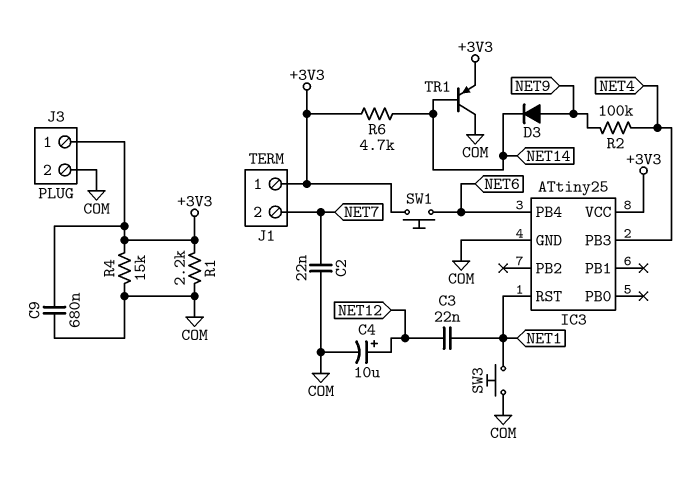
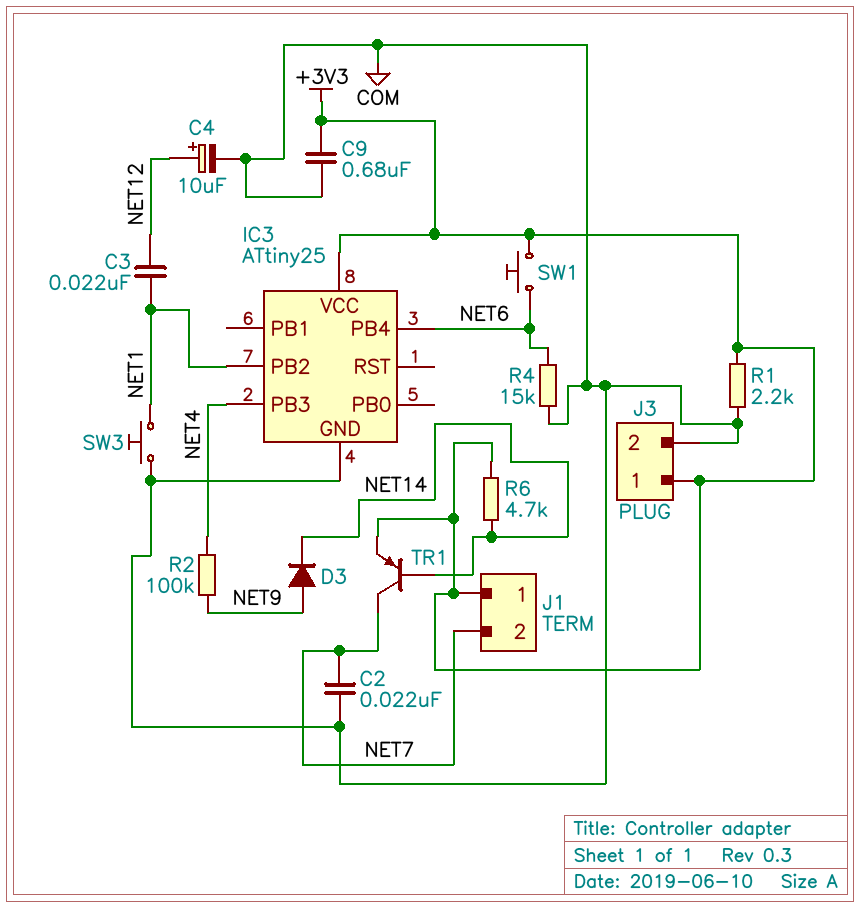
IC3 pin PB2: none -> NET1
IC3 pin RST: NET1 -> none
R4: 15k (+3V3, COM) -> 15k (COM, NET6)
TR1: PNP (B NET14, C COM, E +3V3) -> PNP (B NET14, C NET7, E +3V3)

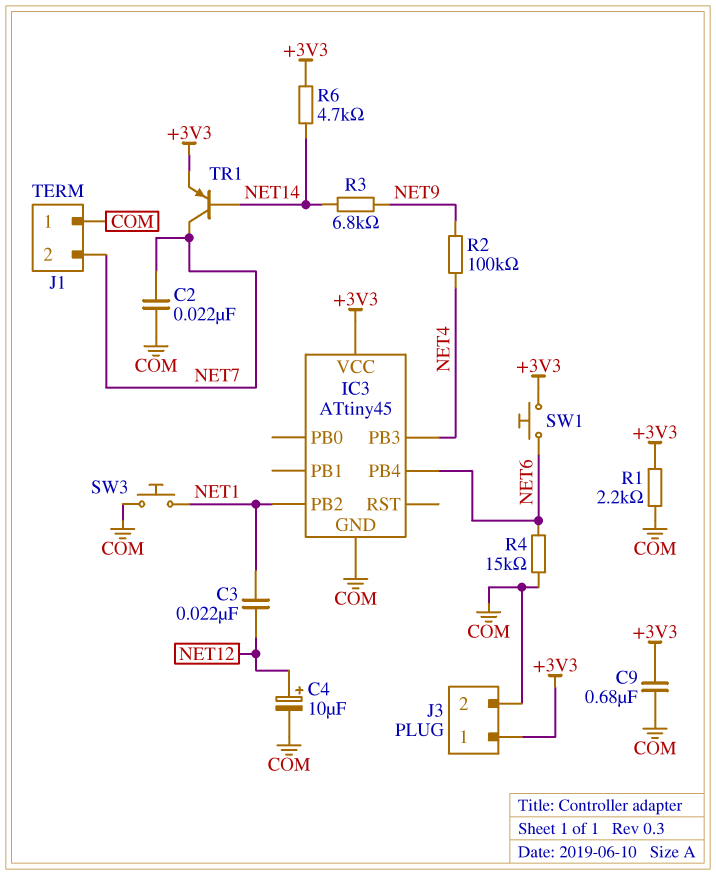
D3: diode (A NET9, K NET14) -> none
IC3: ATtiny25 -> ATtiny45
J1 pin 1: +3V3 -> COM
R3: none -> 6.8k (NET9, NET14)

